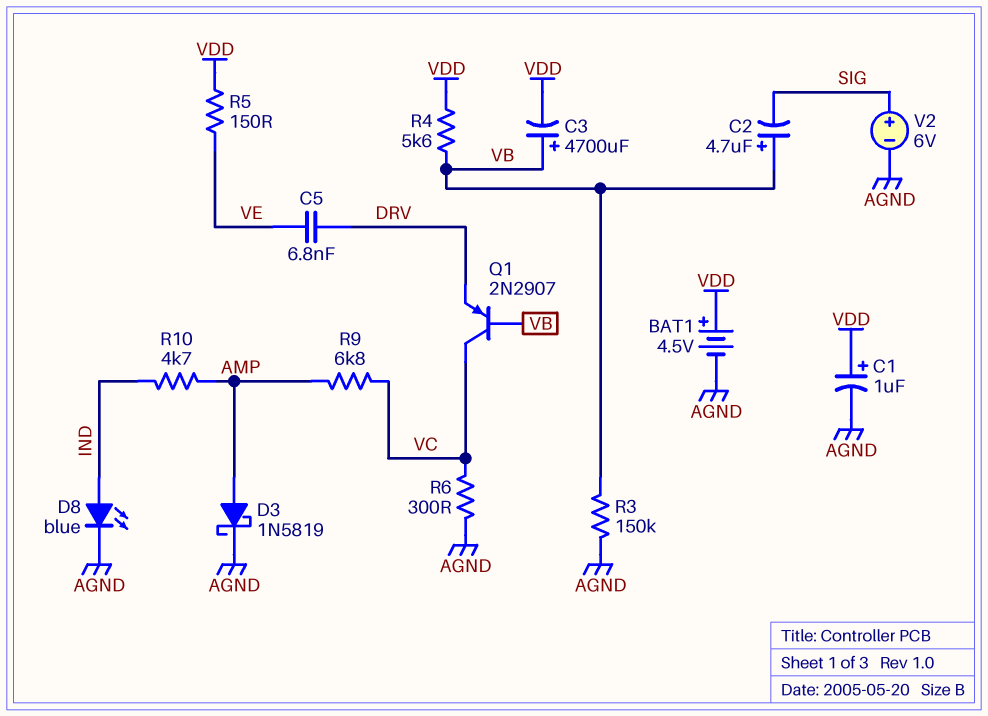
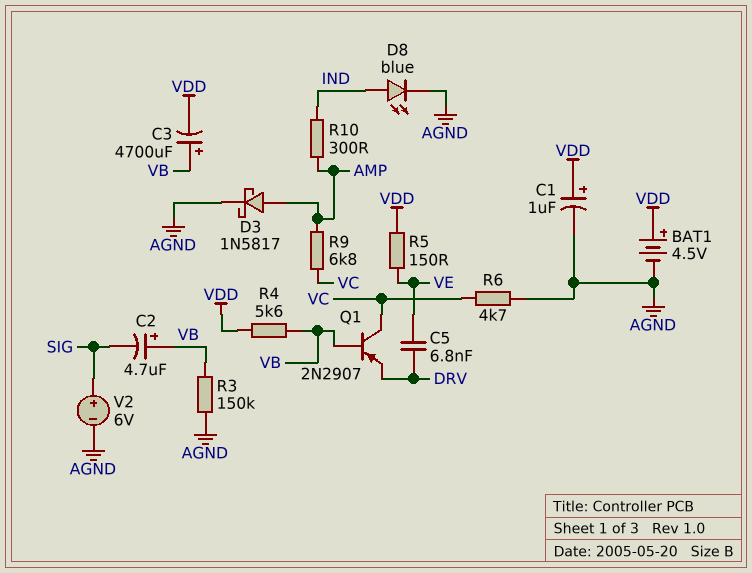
D3: schottky 1N5819 (A AMP, K AGND) -> schottky 1N5817 (A AMP, K AGND)
R6: 300 (AGND, VC) -> 4.7k (AGND, VC)
R10: 4.7k (AMP, IND) -> 300 (AMP, IND)

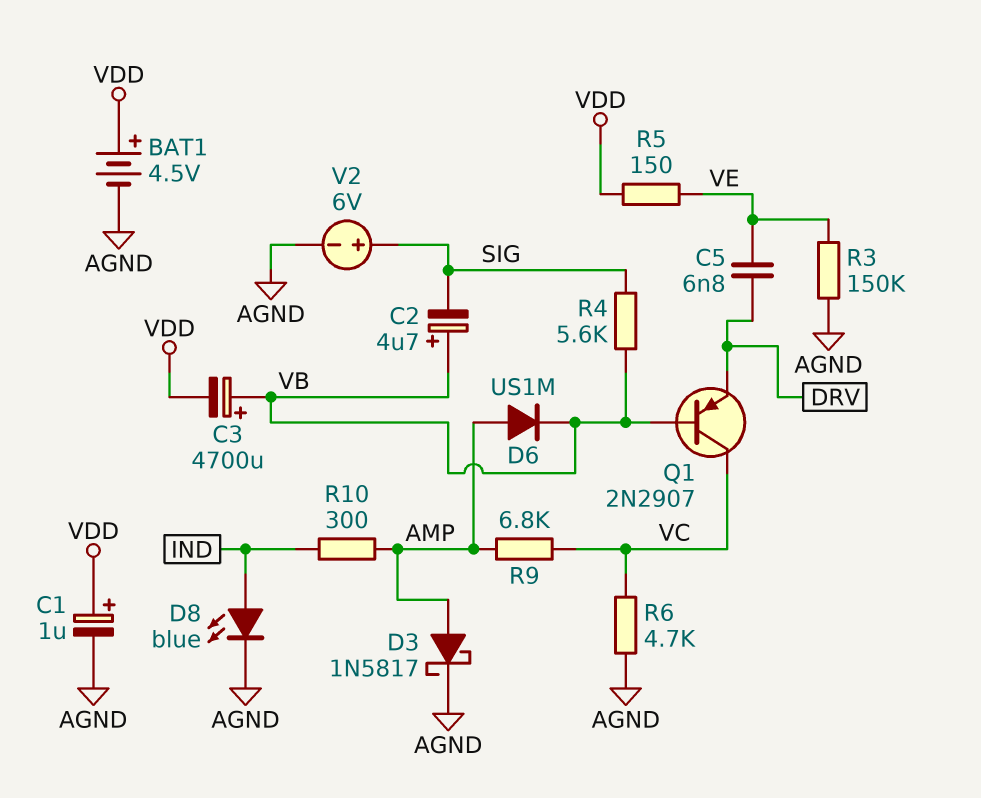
D6: none -> diode US1M (A AMP, K VB)
R3: 150k (AGND, VB) -> 150k (AGND, VE)
R4: 5.6k (VB, VDD) -> 5.6k (SIG, VB)

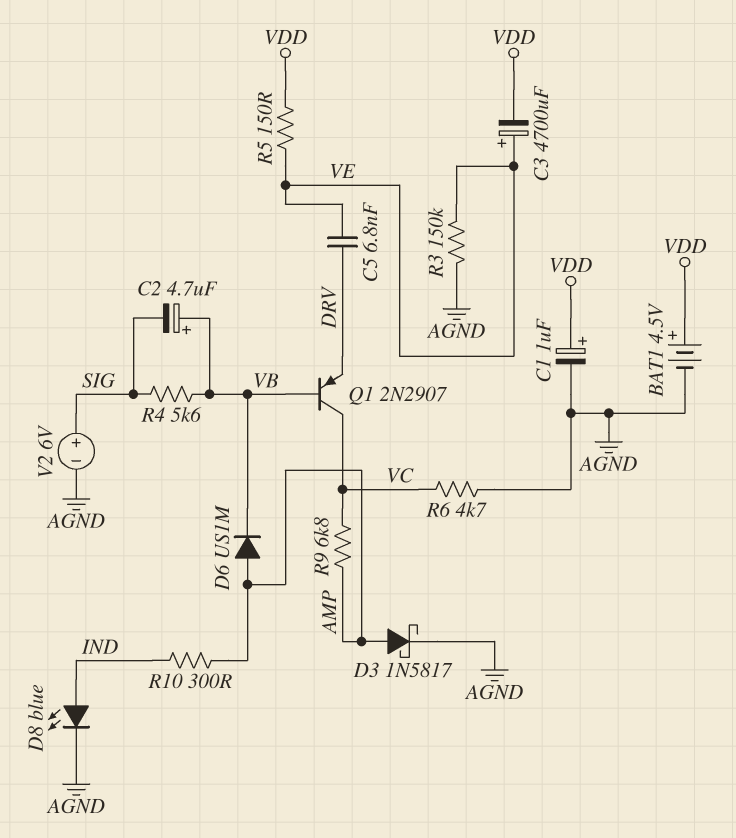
C3: 4700uF (plus VB, minus VDD) -> 4700uF (plus VE, minus VDD)

